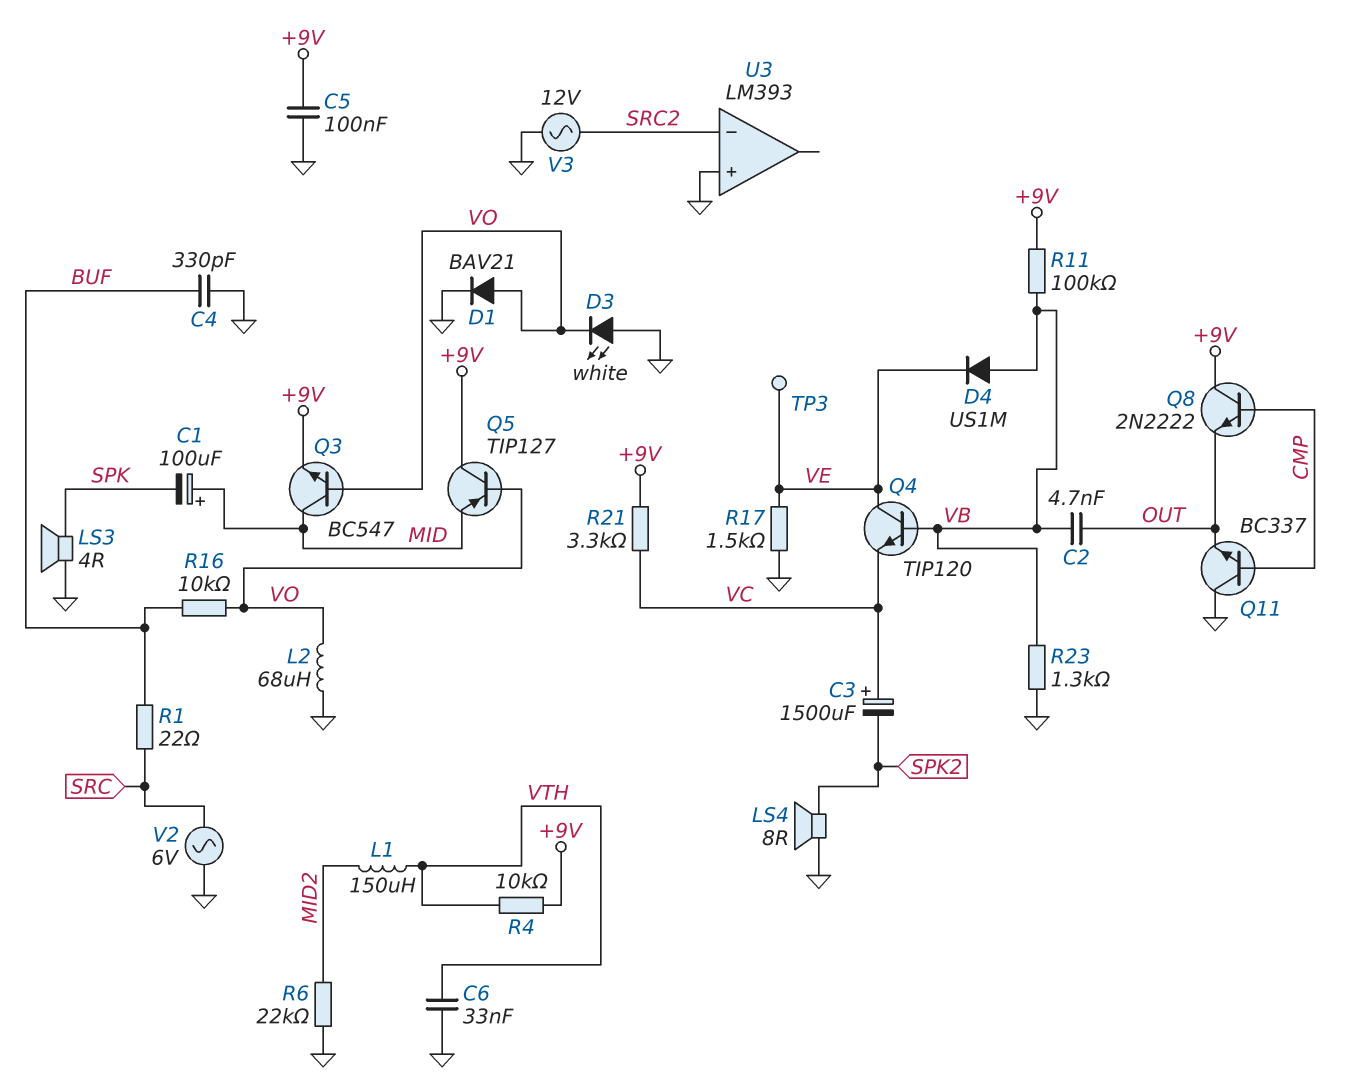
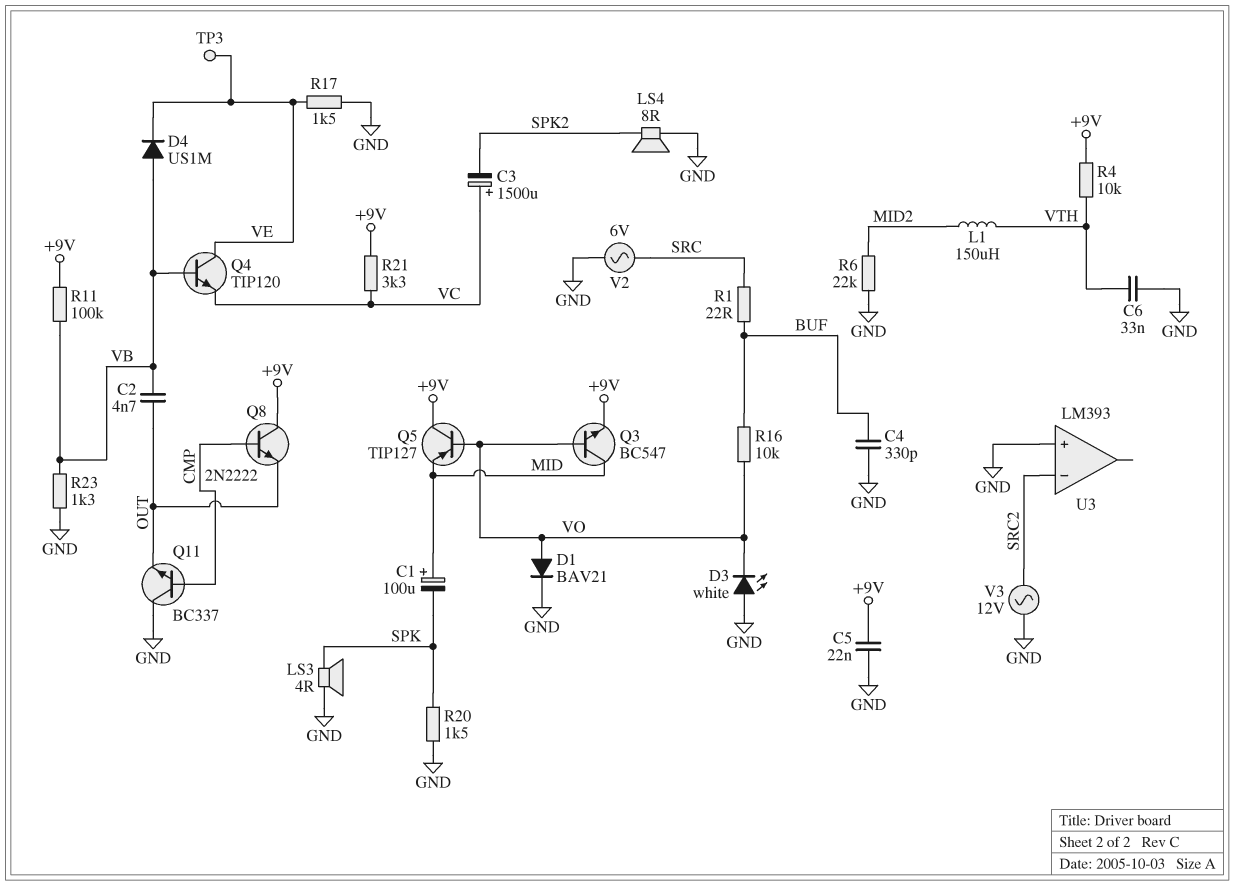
C5: 100nF (+9V, GND) -> 22nF (+9V, GND)
L2: 68uH (GND, VO) -> none
R20: none -> 1.5k (GND, SPK)

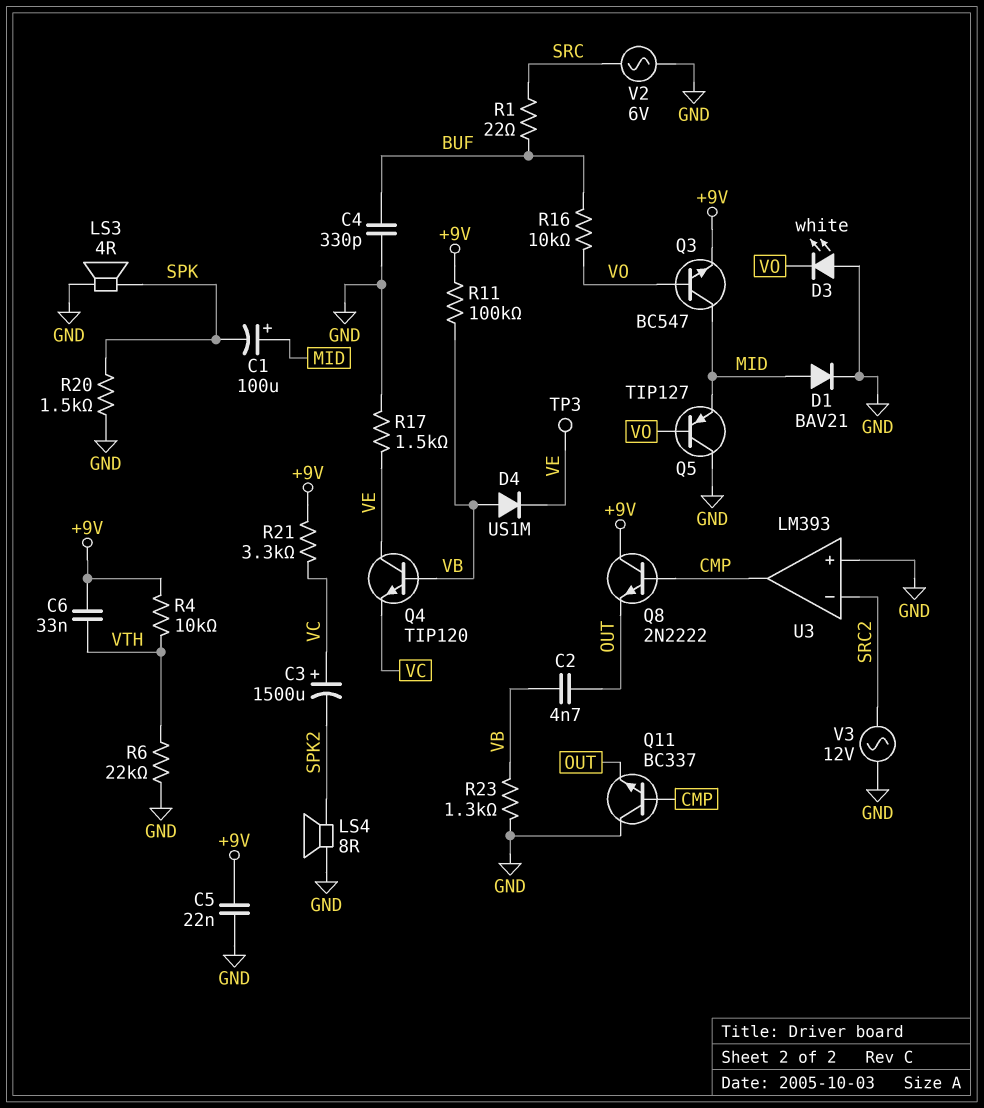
C6: 33nF (GND, VTH) -> 33nF (+9V, VTH)
D1: diode BAV21 (A VO, K GND) -> diode BAV21 (A MID, K GND)
L1: 150uH (MID2, VTH) -> none
Q5: PNP TIP127 (B VO, C +9V, E MID) -> PNP TIP127 (B VO, C GND, E MID)
R6: 22k (GND, MID2) -> 22k (GND, VTH)
U3 pin out: none -> CMP

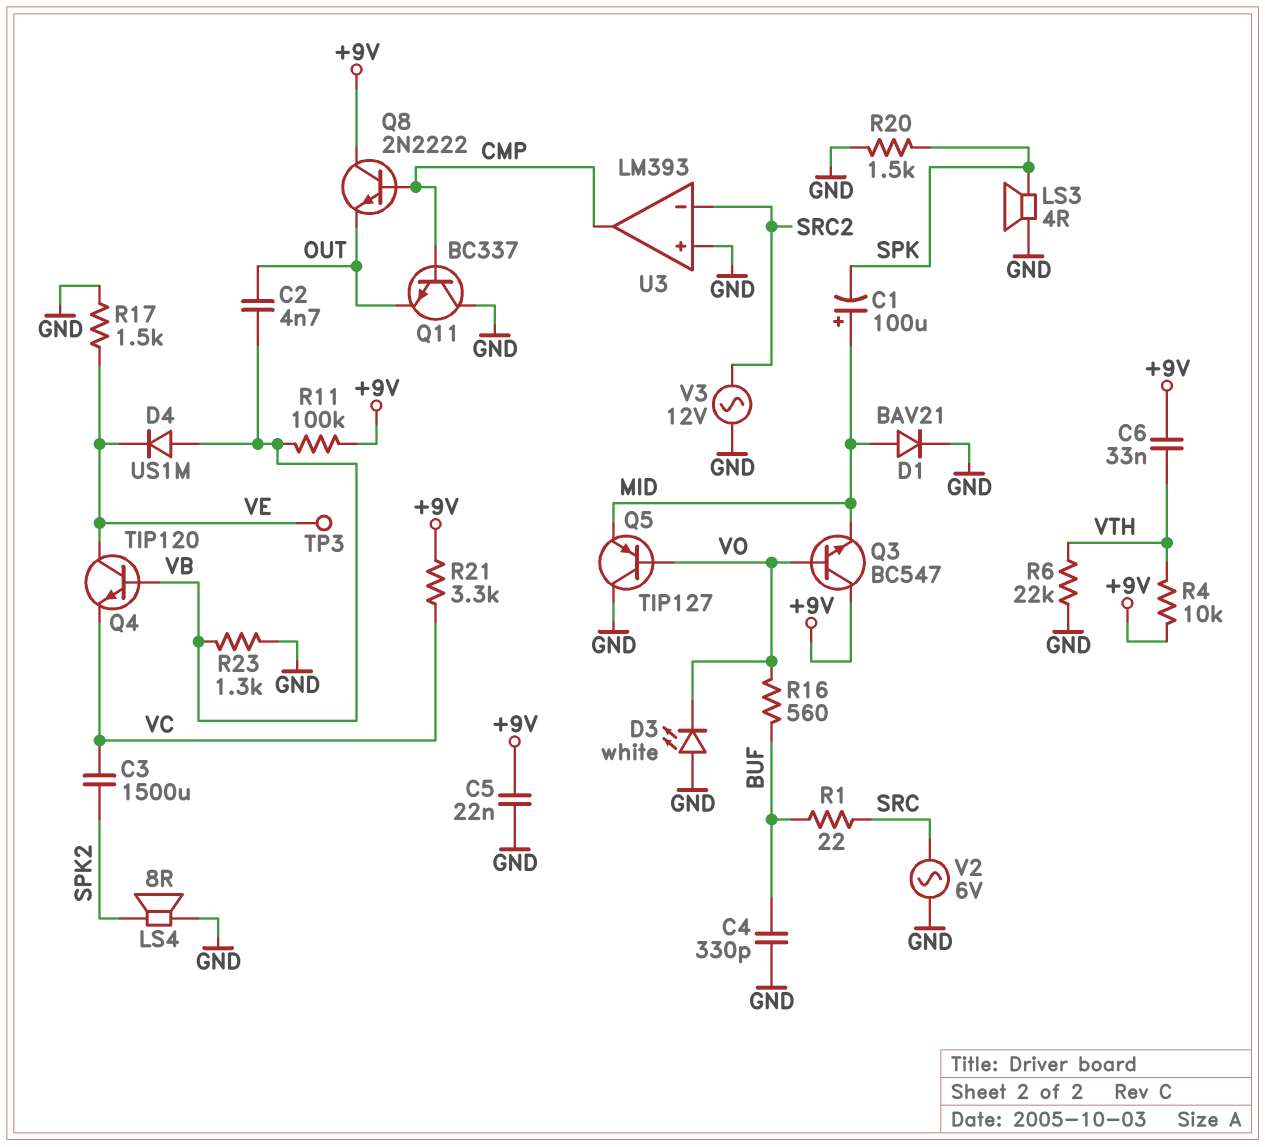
C3: 1500uF (plus VC, minus SPK2) -> 1500uF (SPK2, VC)
Q3: NPN BC547 (B VO, C MID, E +9V) -> NPN BC547 (B VO, C +9V, E MID)
R16: 10k (BUF, VO) -> 560 (BUF, VO)

